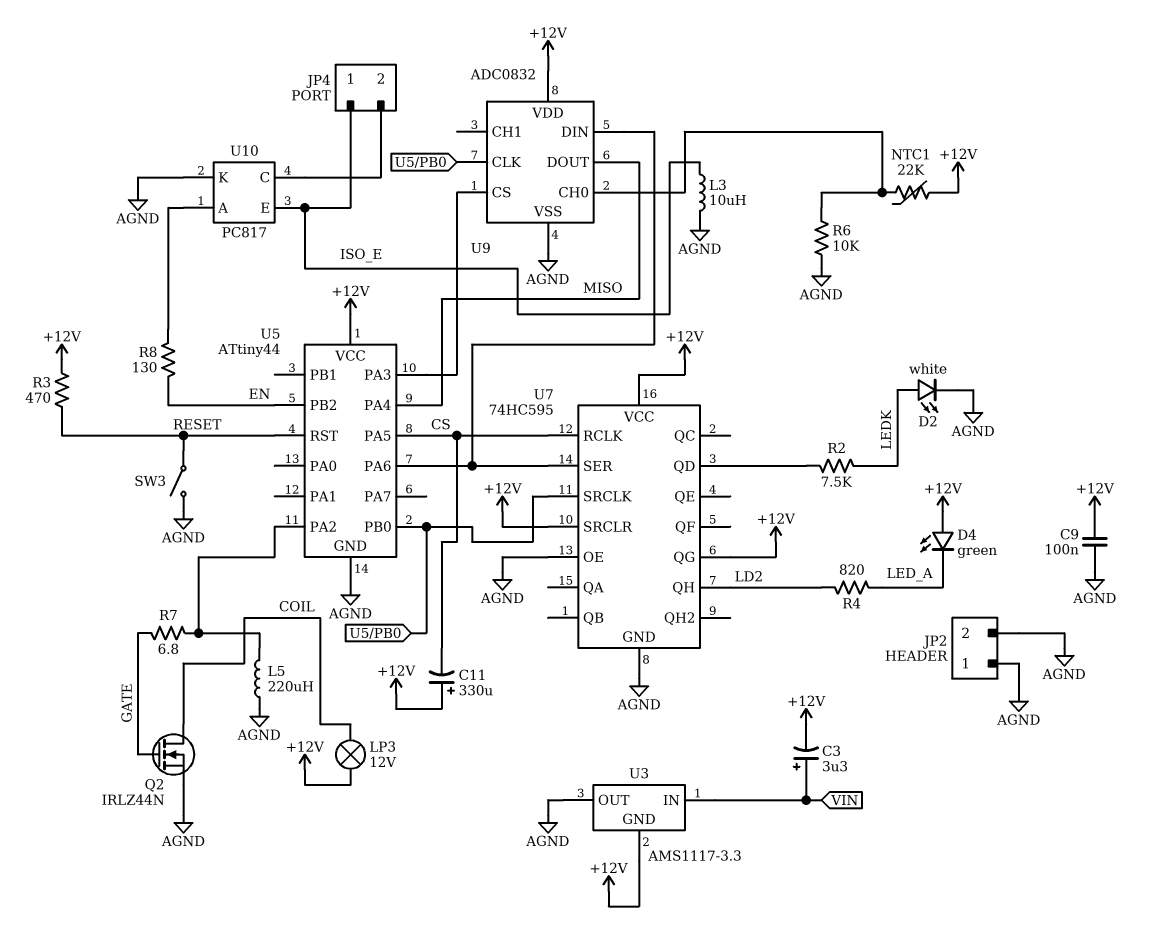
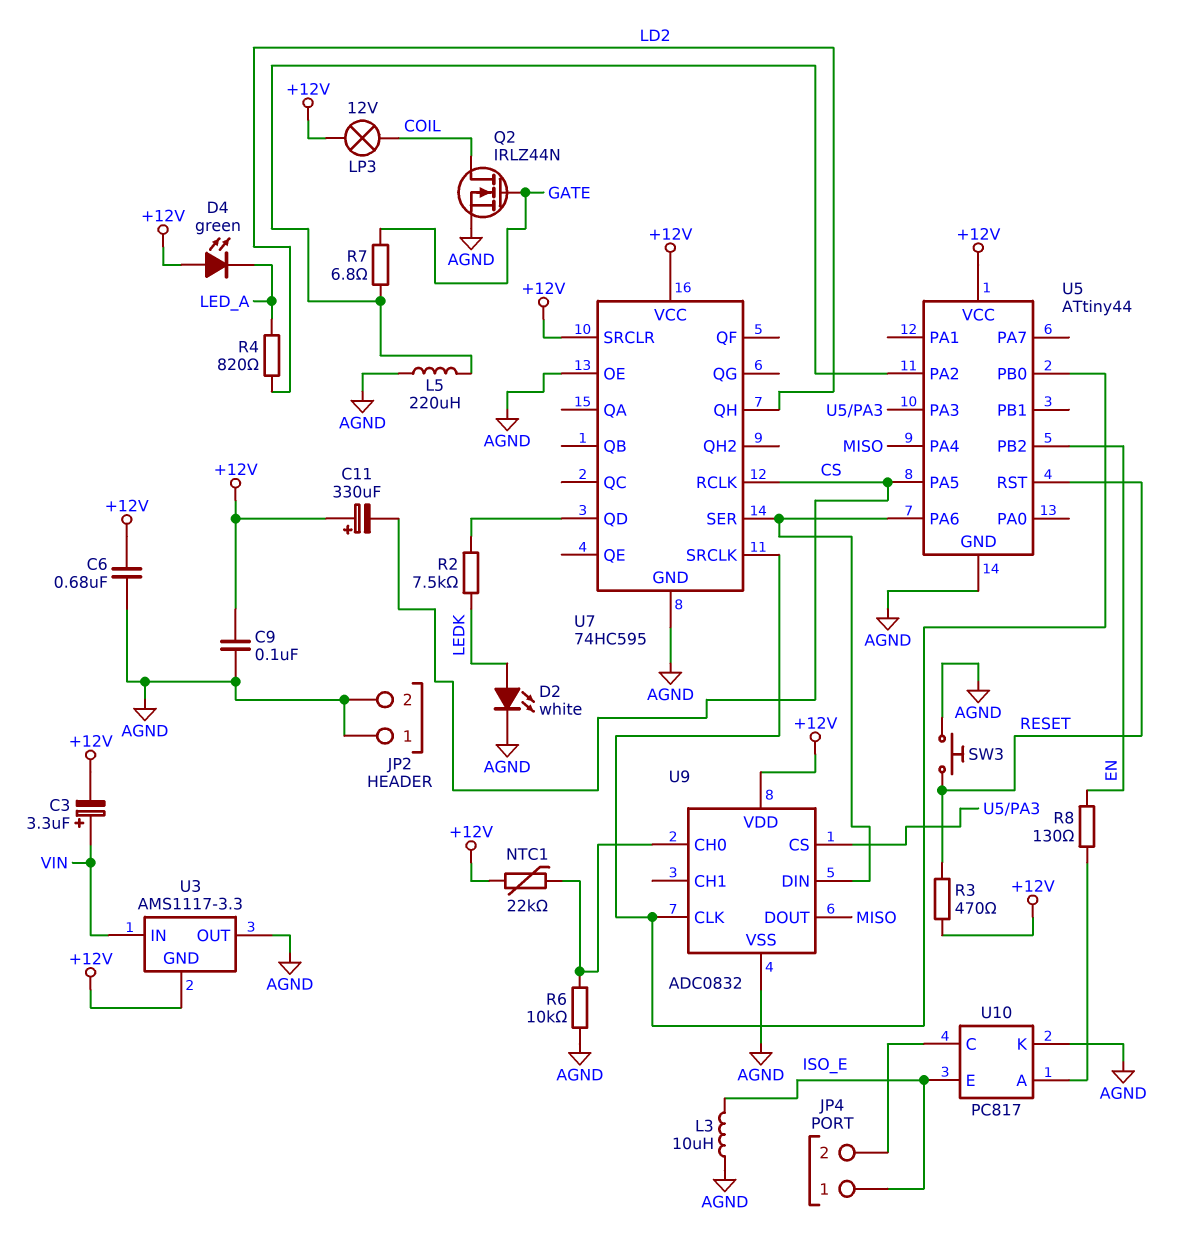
C6: none -> 680nF (+12V, AGND)
SW3: switch (AGND, RESET) -> button (AGND, RESET)
U7 pin QG: +12V -> none

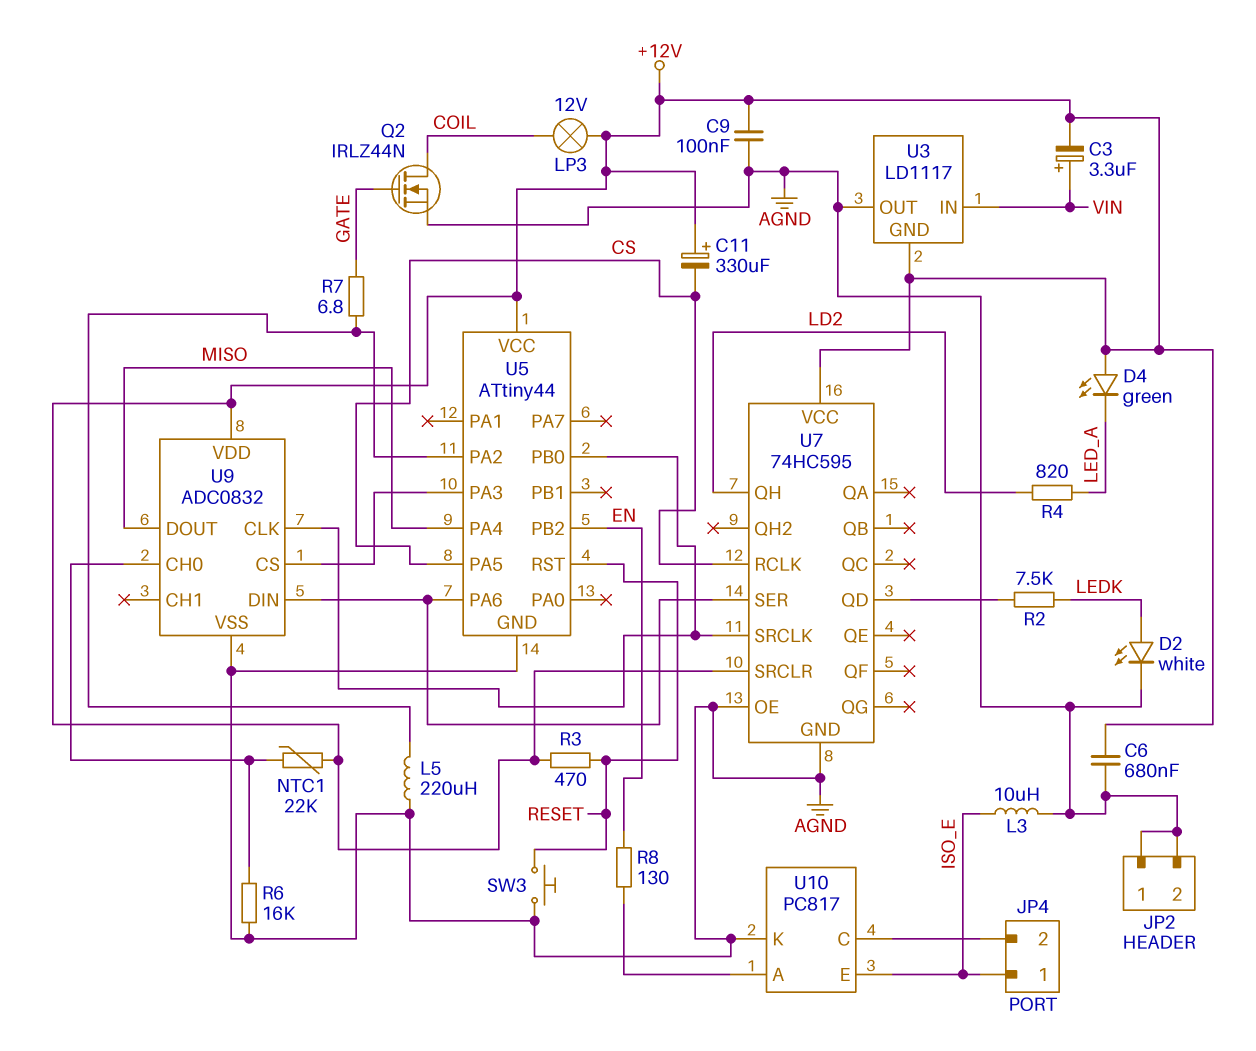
R6: 10k (AGND, U9/CH0) -> 16k (AGND, U9/CH0)
U3: AMS1117-3.3 -> LD1117

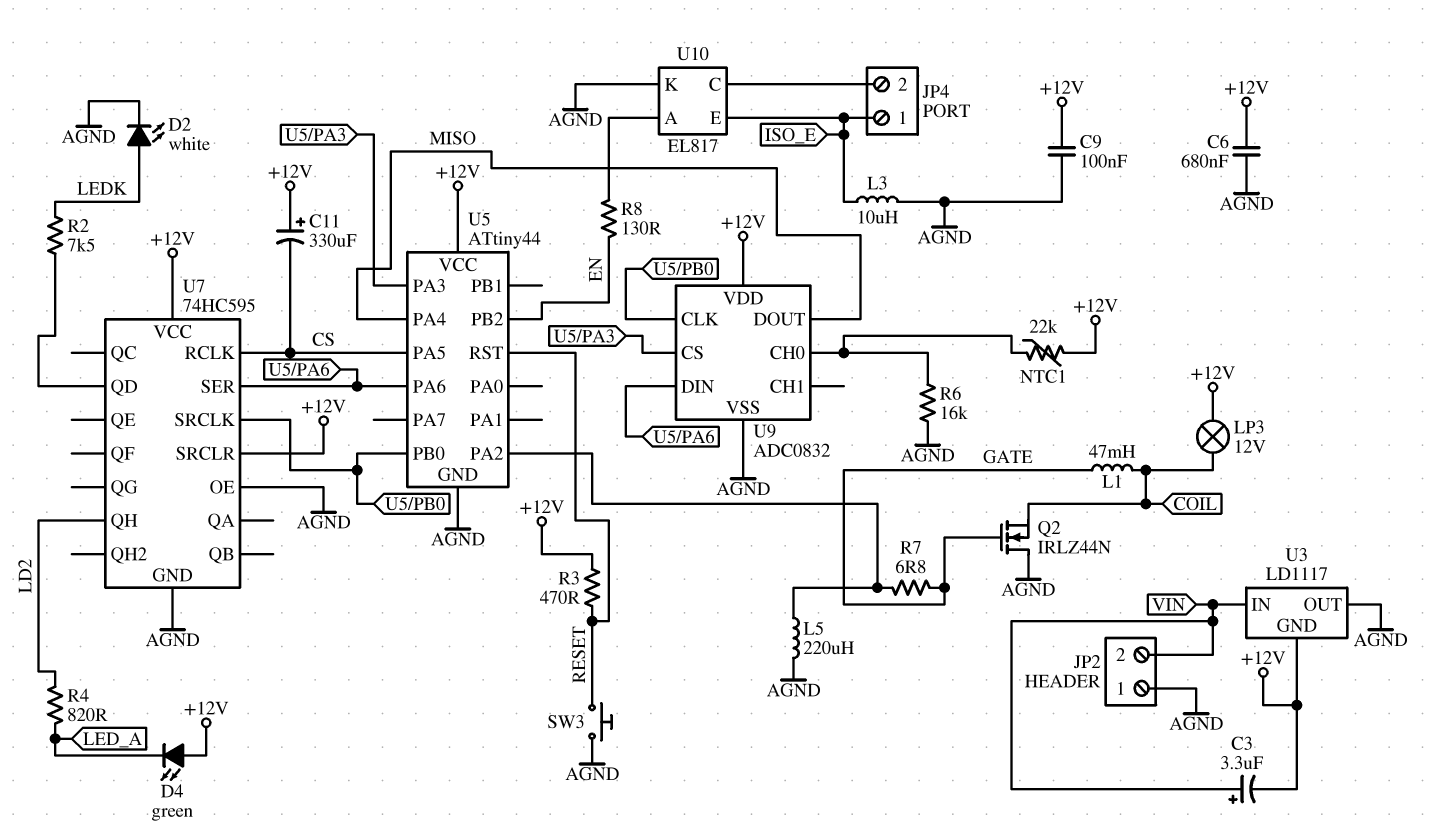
JP2 pin 2: AGND -> VIN
L1: none -> 47mH (COIL, GATE)
Q2: NMOS IRLZ44N (G GATE, D COIL, S AGND) -> NMOS IRLZ44N (G GATE, D AGND, S COIL)
U10: PC817 -> EL817

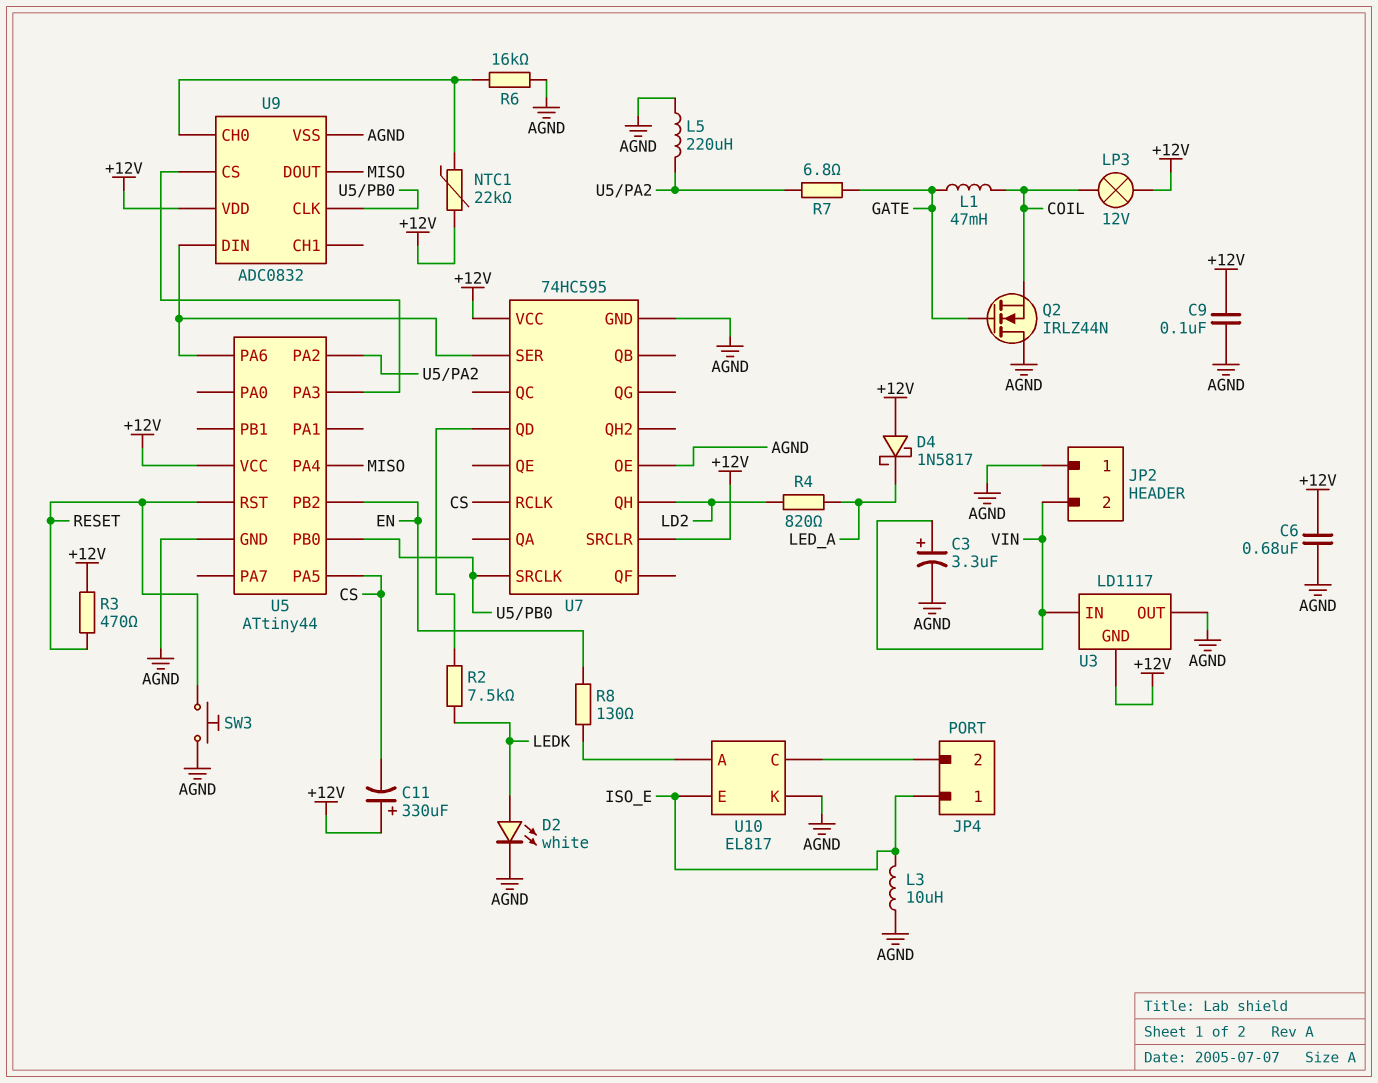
C3: 3.3uF (plus VIN, minus +12V) -> 3.3uF (plus VIN, minus AGND)
D4: LED green (A +12V, K LED_A) -> schottky 1N5817 (A +12V, K LED_A)

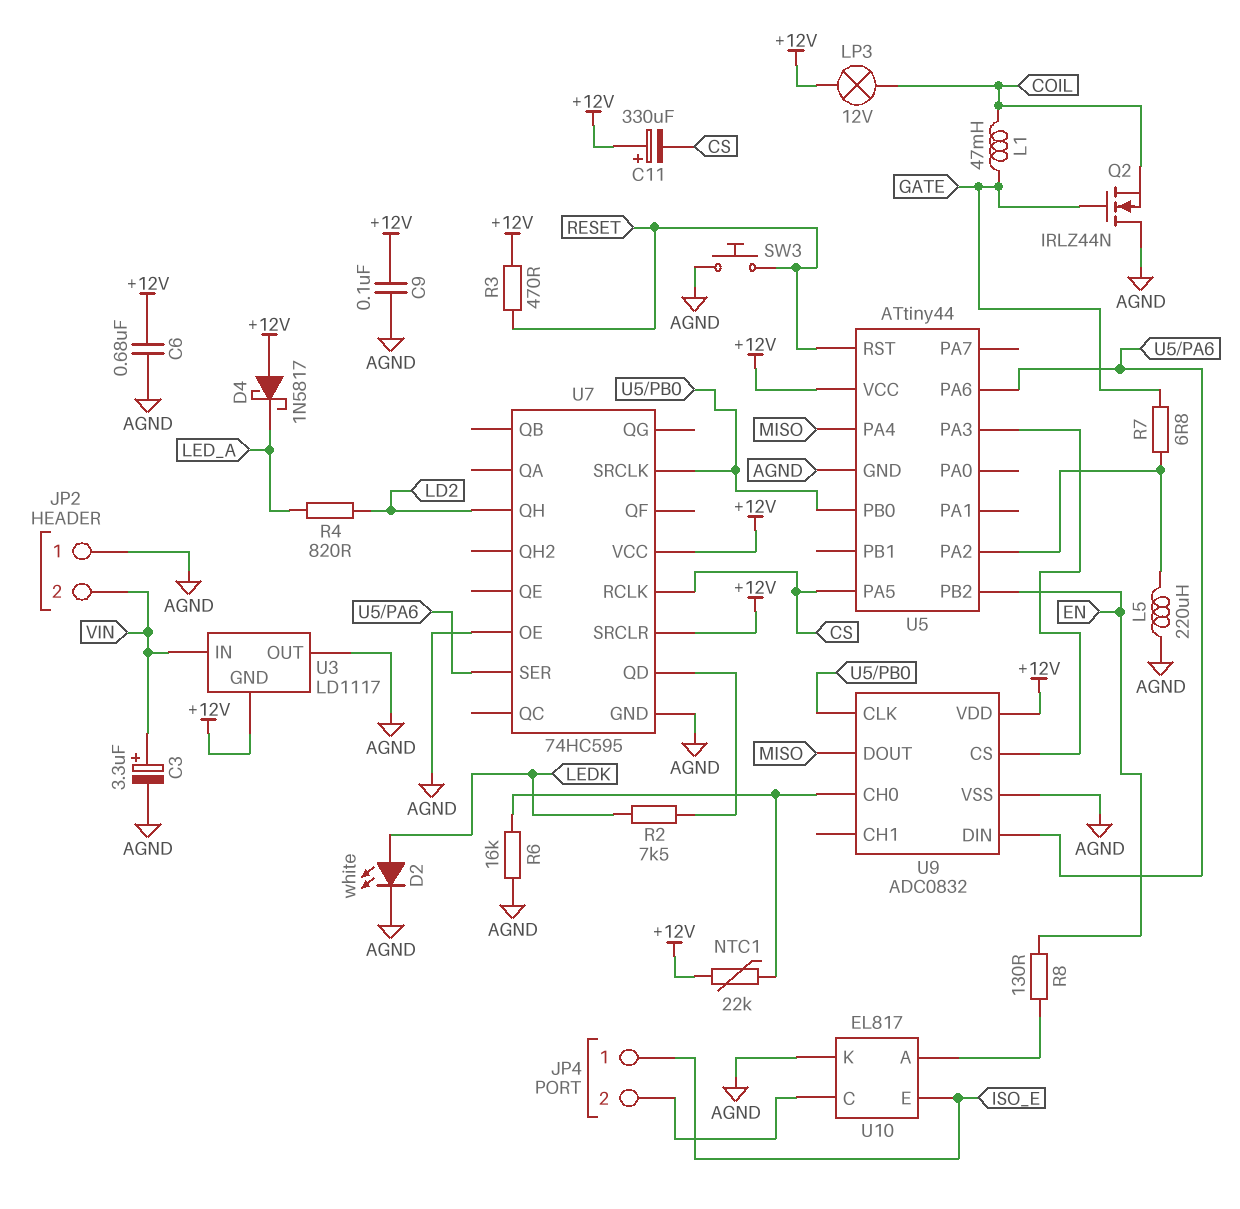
L3: 10uH (AGND, ISO_E) -> none

